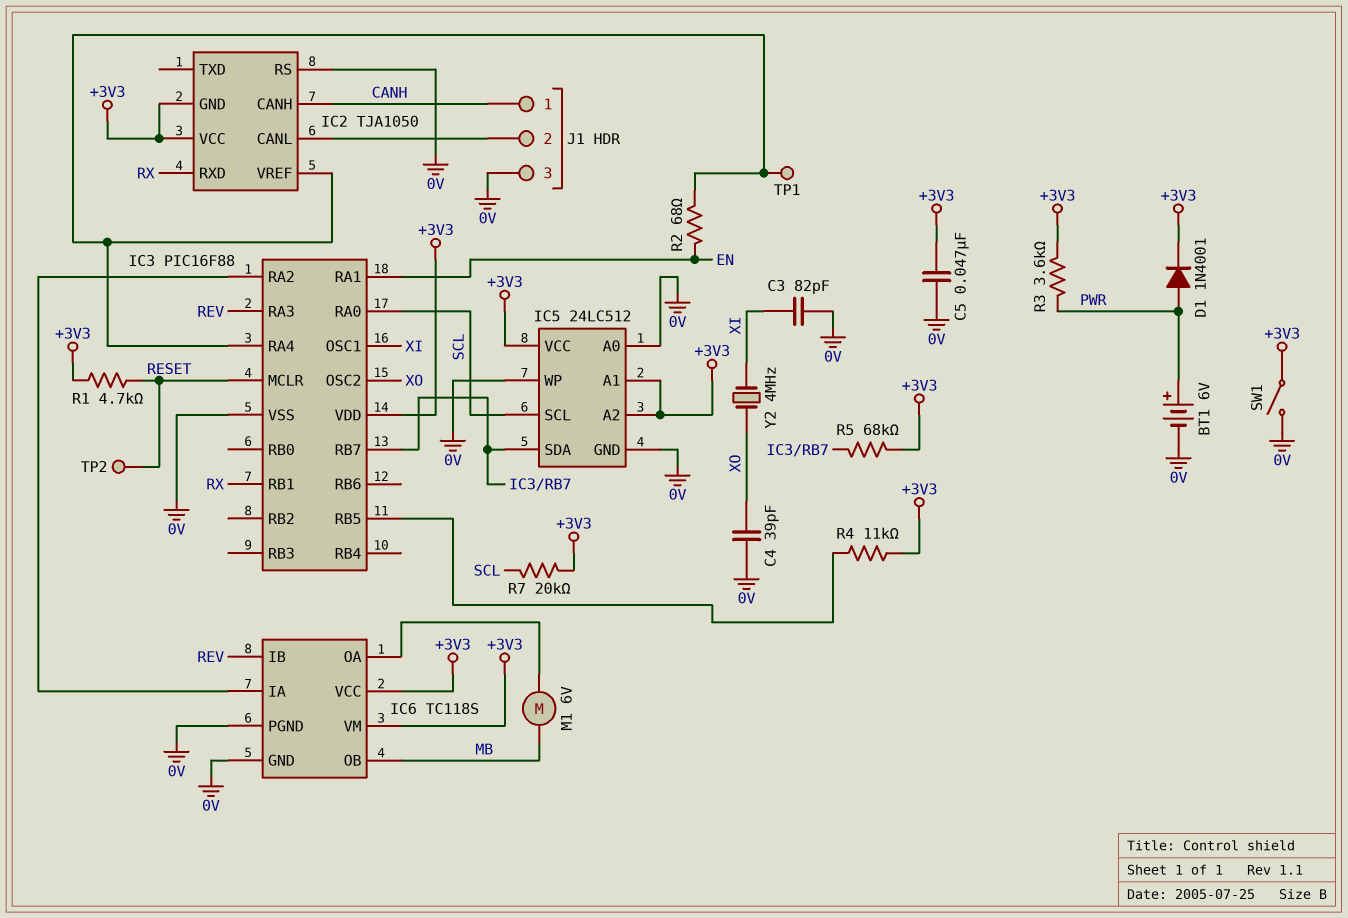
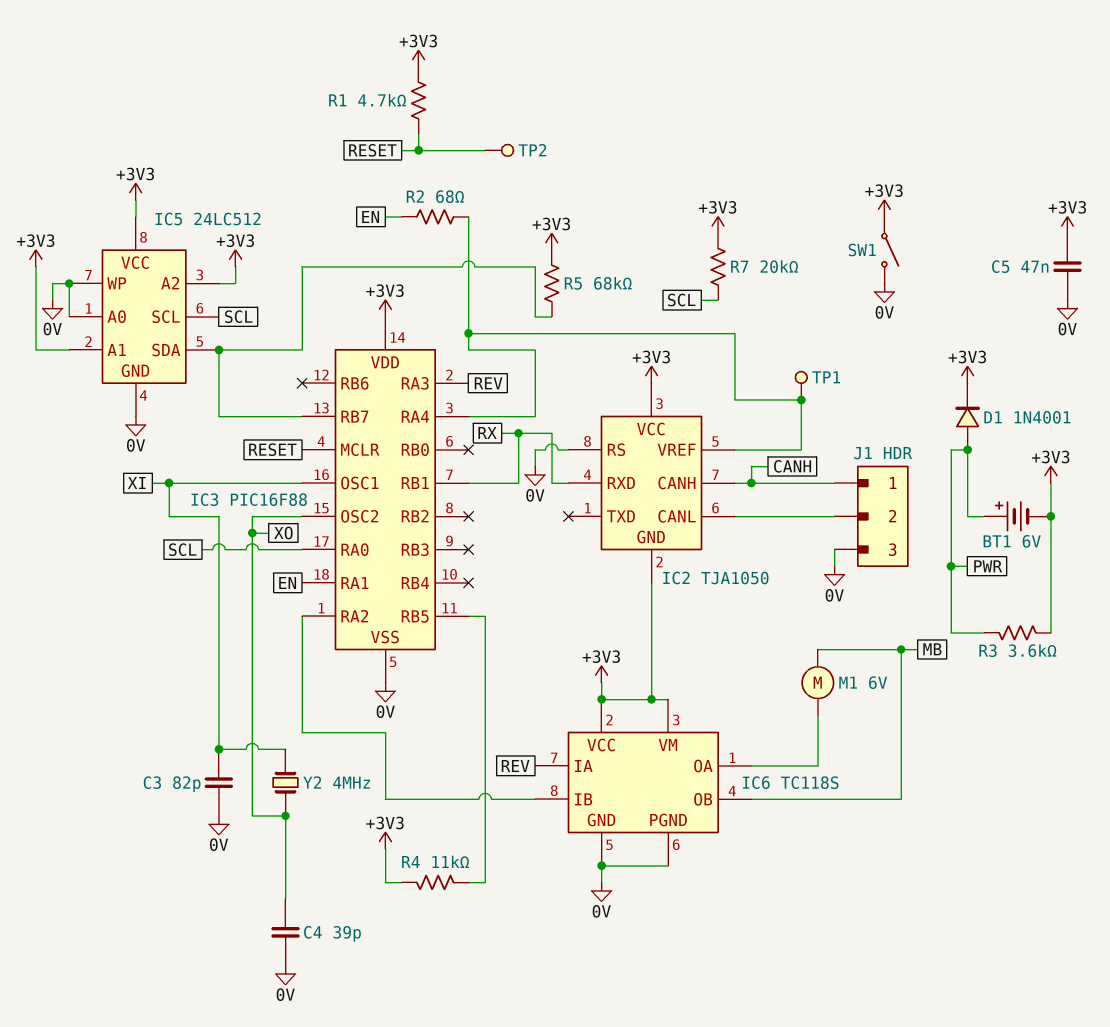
BT1: 6V (plus PWR, minus 0V) -> 6V (plus PWR, minus +3V3)
IC6 pin IA: IC3/RA2 -> REV
IC6 pin IB: REV -> IC3/RA2

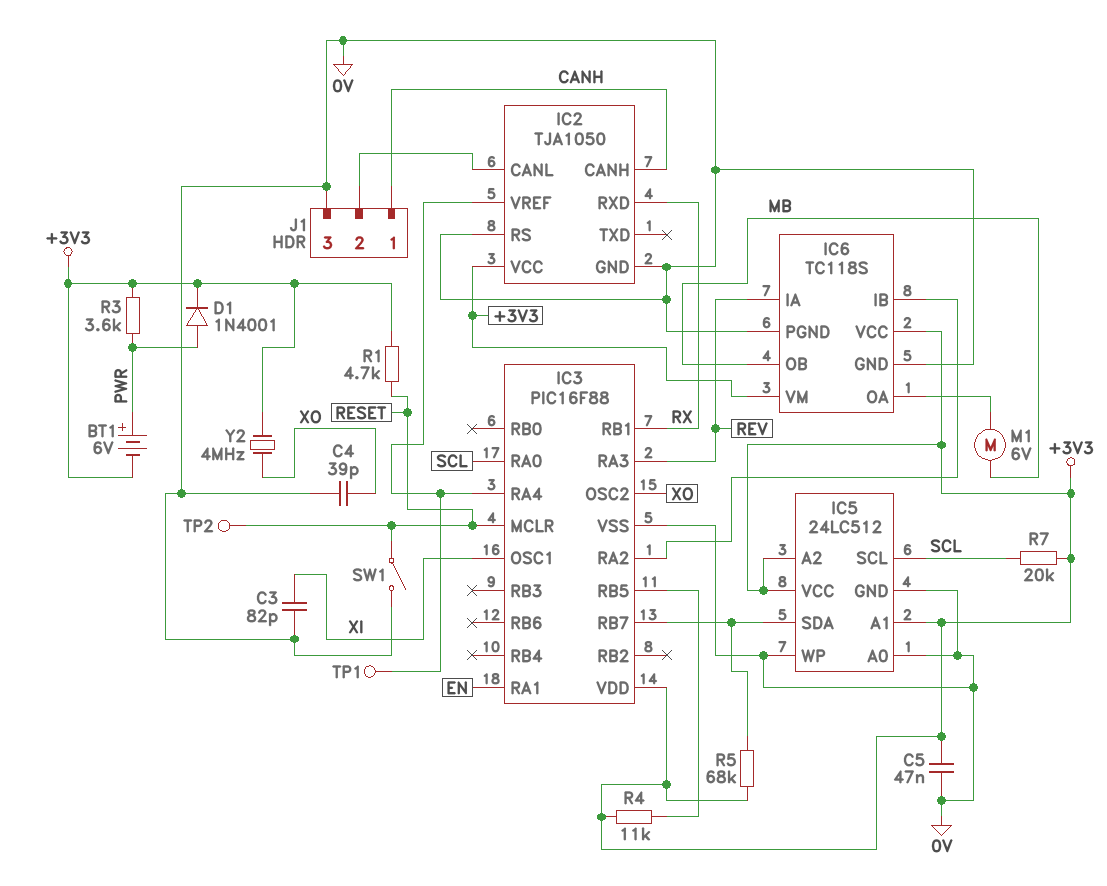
IC2 pin GND: +3V3 -> 0V
R2: 68 (EN, IC2/VREF) -> none
SW1: switch (+3V3, 0V) -> switch (0V, RESET)
Y2: 4MHz (XI, XO) -> 4MHz (+3V3, XO)

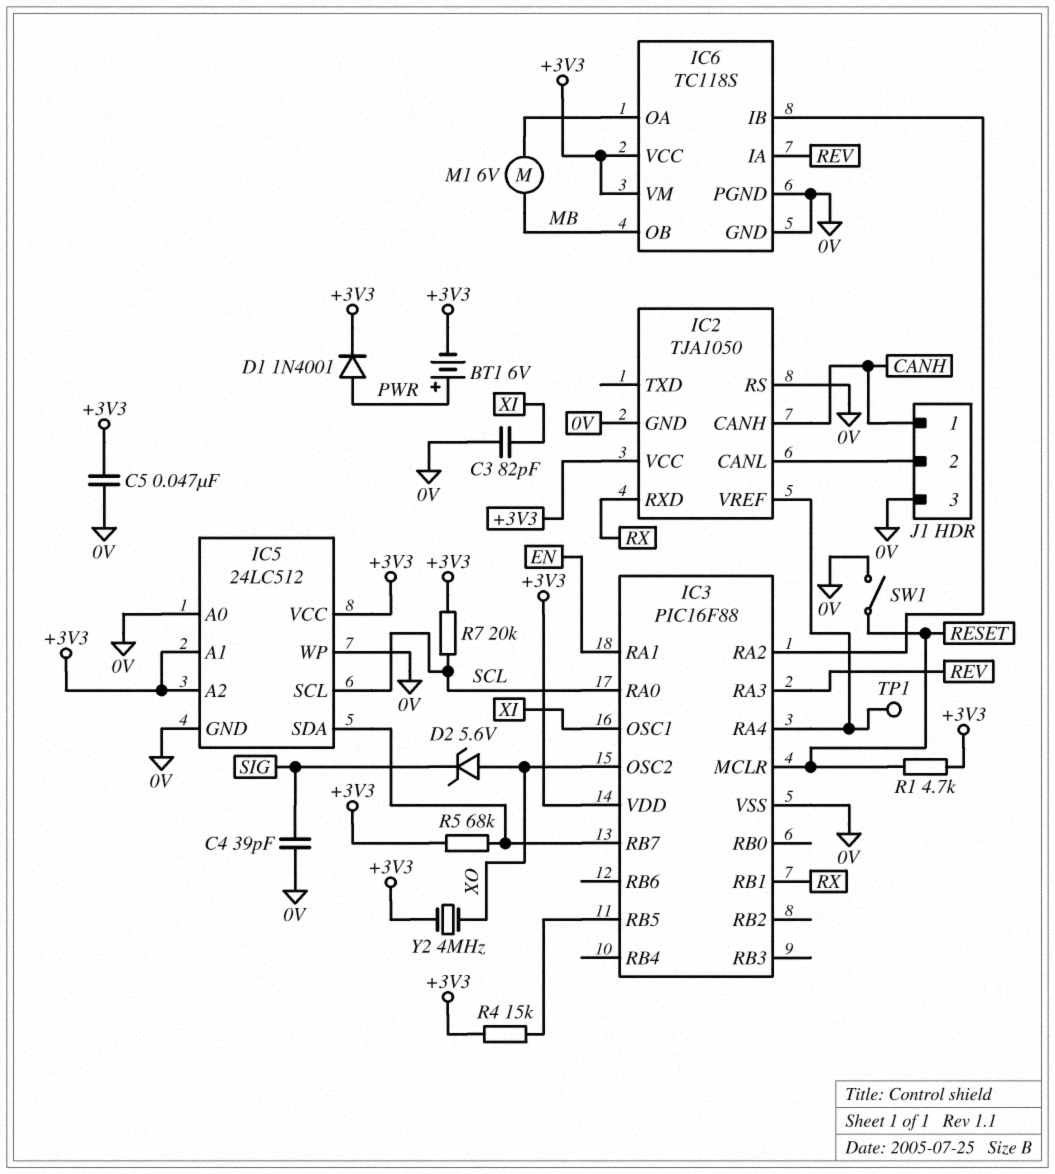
C4: 39pF (0V, XO) -> 39pF (0V, SIG)
D2: none -> zener 5.6V (A XO, K SIG)
R3: 3.6k (+3V3, PWR) -> none
R4: 11k (+3V3, IC3/RB5) -> 15k (+3V3, IC3/RB5)
TP2: test point (RESET) -> none

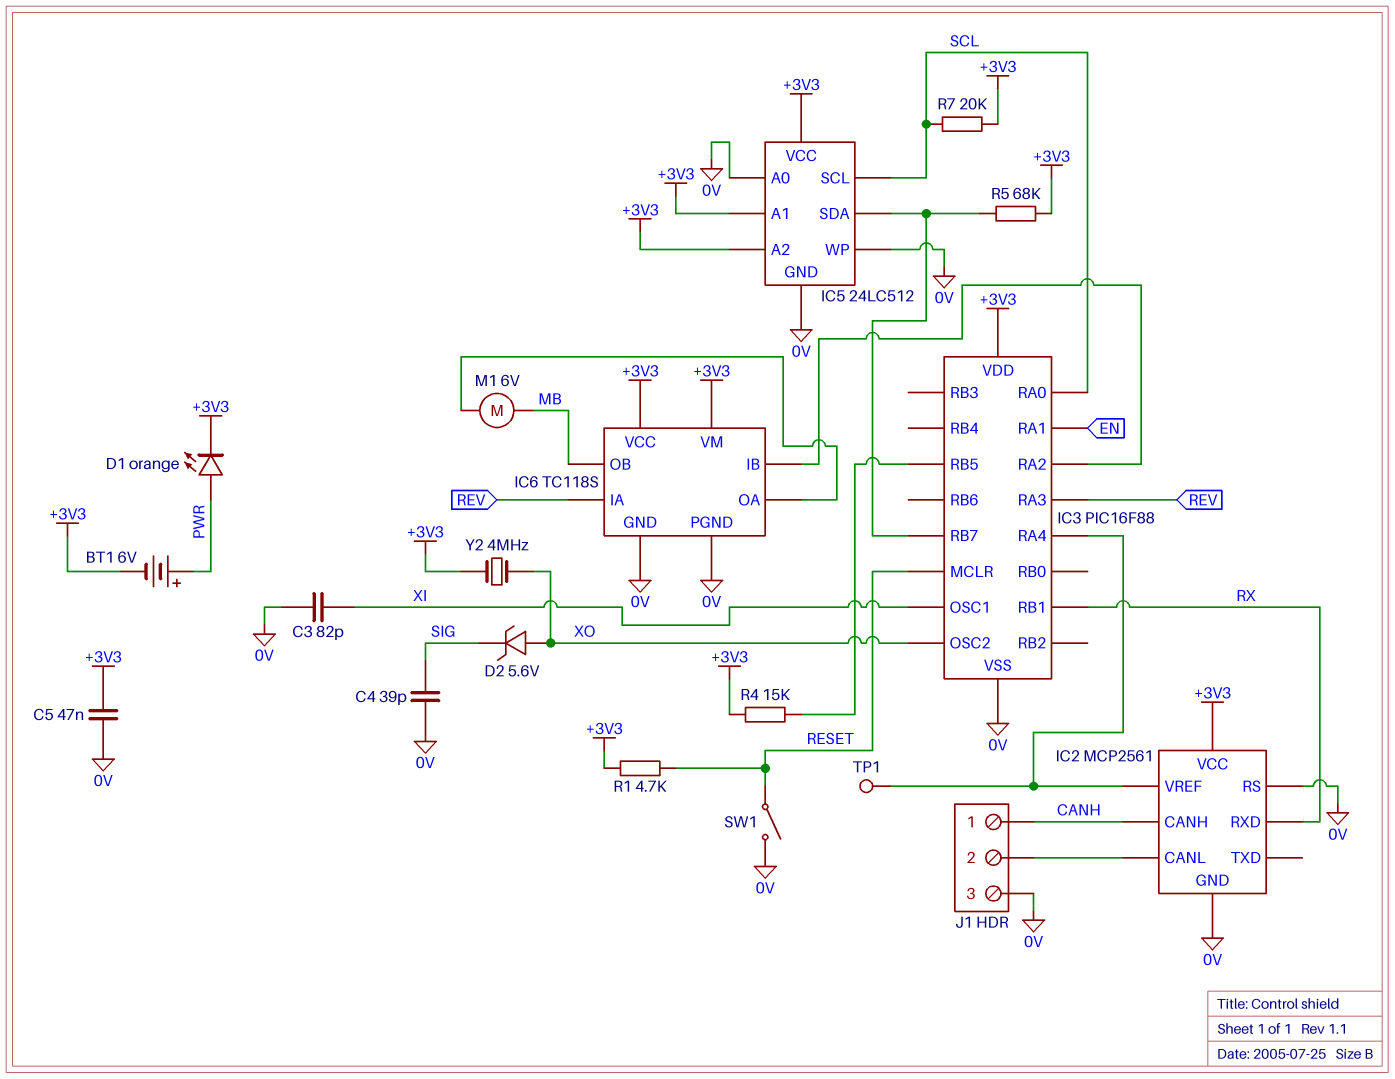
D1: diode 1N4001 (A PWR, K +3V3) -> LED orange (A PWR, K +3V3)
IC2: TJA1050 -> MCP2561

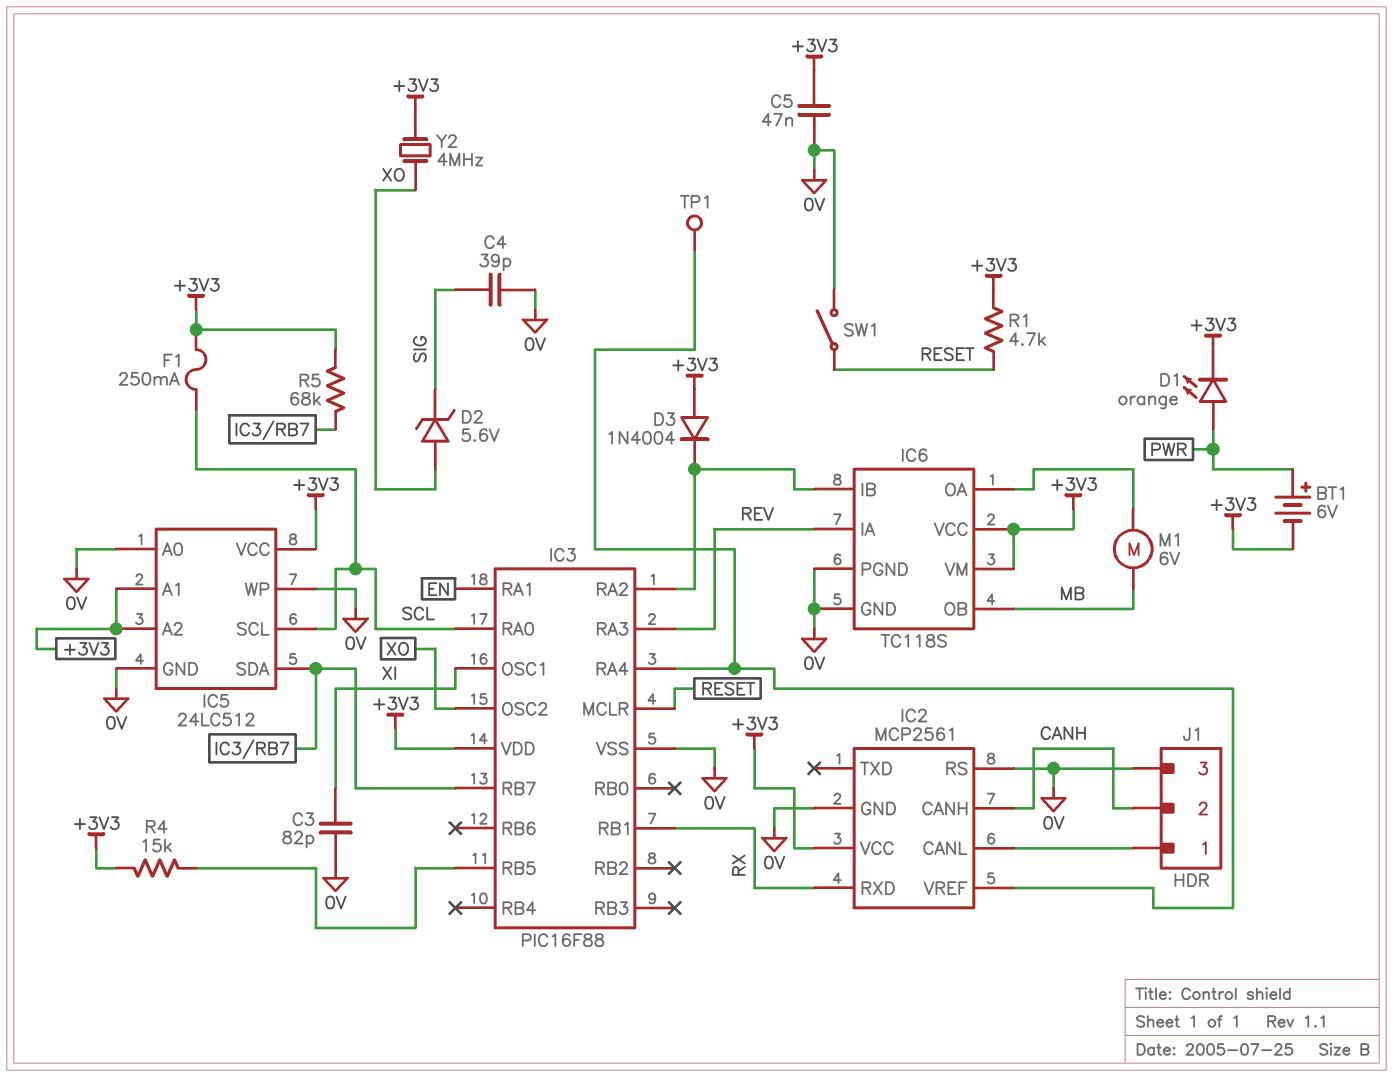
D3: none -> diode 1N4004 (A +3V3, K IC3/RA2)
F1: none -> 250mA (+3V3, SCL)
J1 pin 1: CANH -> IC2/CANL
J1 pin 2: IC2/CANL -> CANH
R7: 20k (+3V3, SCL) -> none

